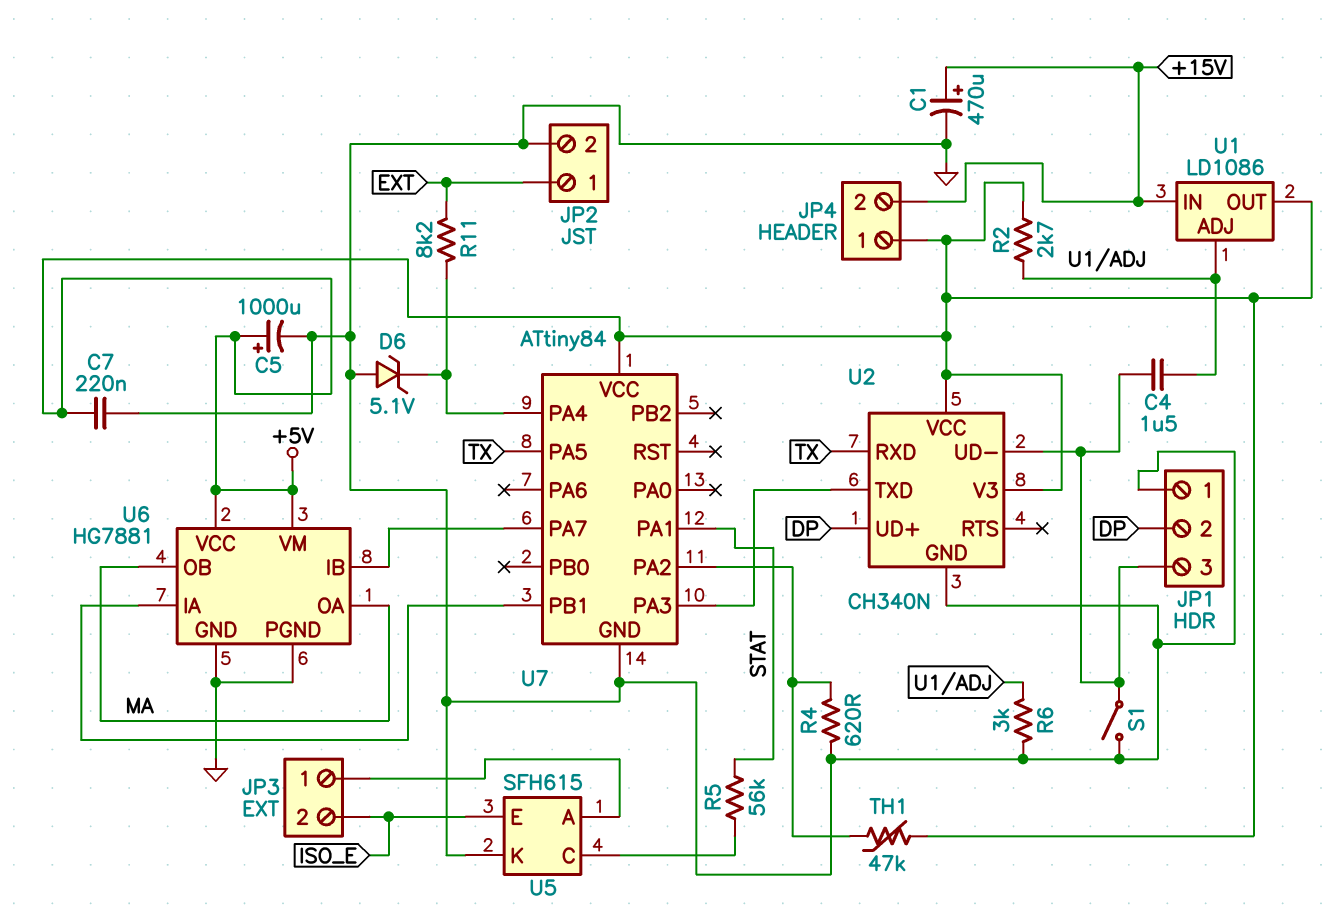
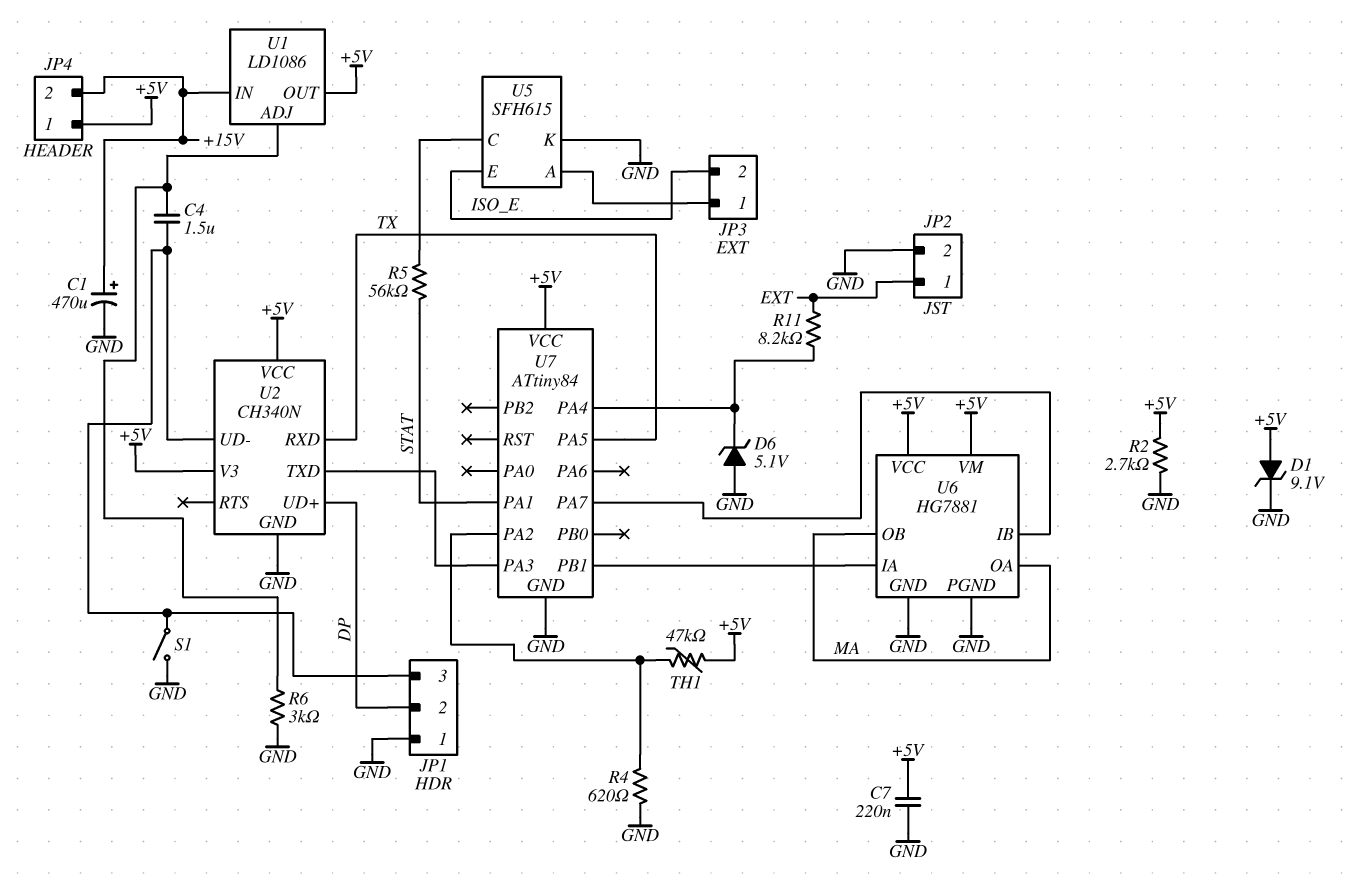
C5: 1000uF (plus +5V, minus GND) -> none
D1: none -> zener 9.1V (A +5V, K GND)
R2: 2.7k (+5V, U1/ADJ) -> 2.7k (+5V, GND)

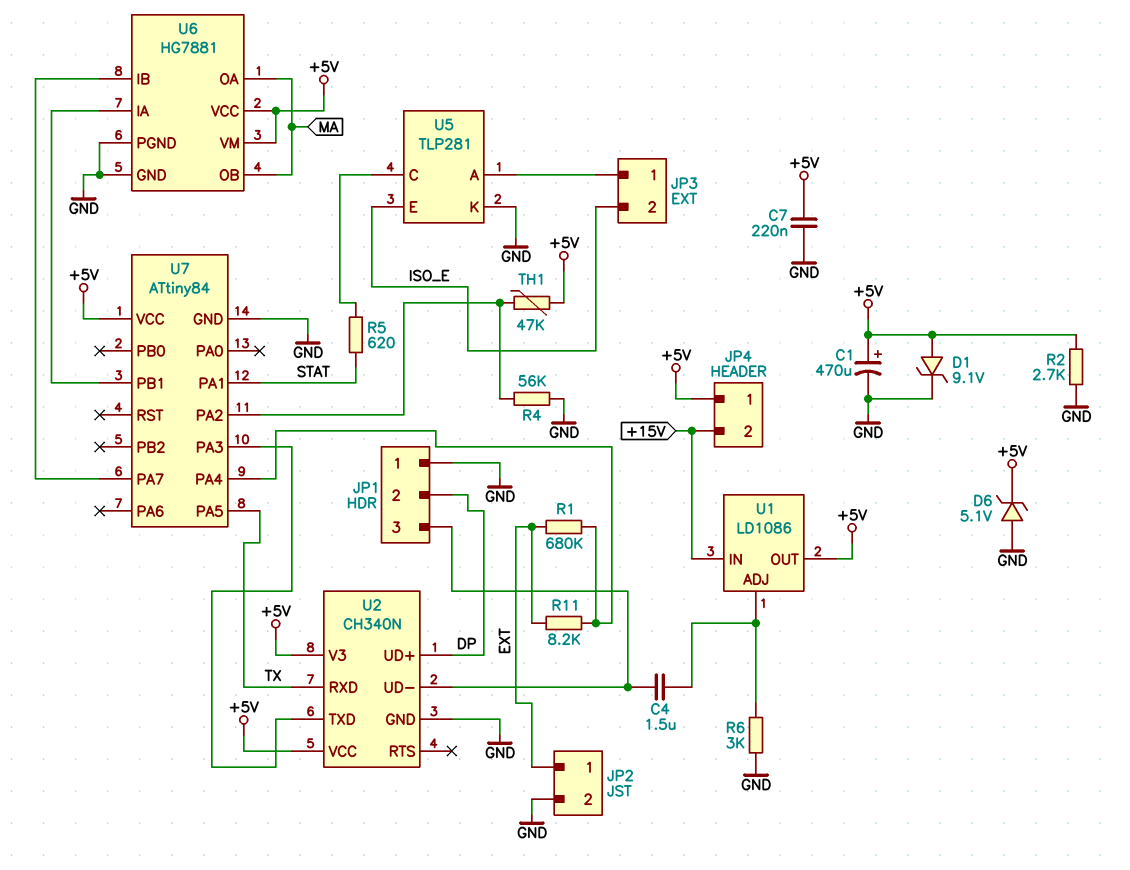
C1: 470uF (plus +15V, minus GND) -> 470uF (plus +5V, minus GND)
D6: zener 5.1V (A GND, K U7/PA4) -> zener 5.1V (A GND, K +5V)
R1: none -> 680k (EXT, U7/PA4)
R4: 620 (GND, U7/PA2) -> 56k (GND, U7/PA2)
R5: 56k (STAT, U5/C) -> 620 (STAT, U5/C)
S1: switch (GND, JP1/3) -> none
U5: SFH615 -> TLP281

